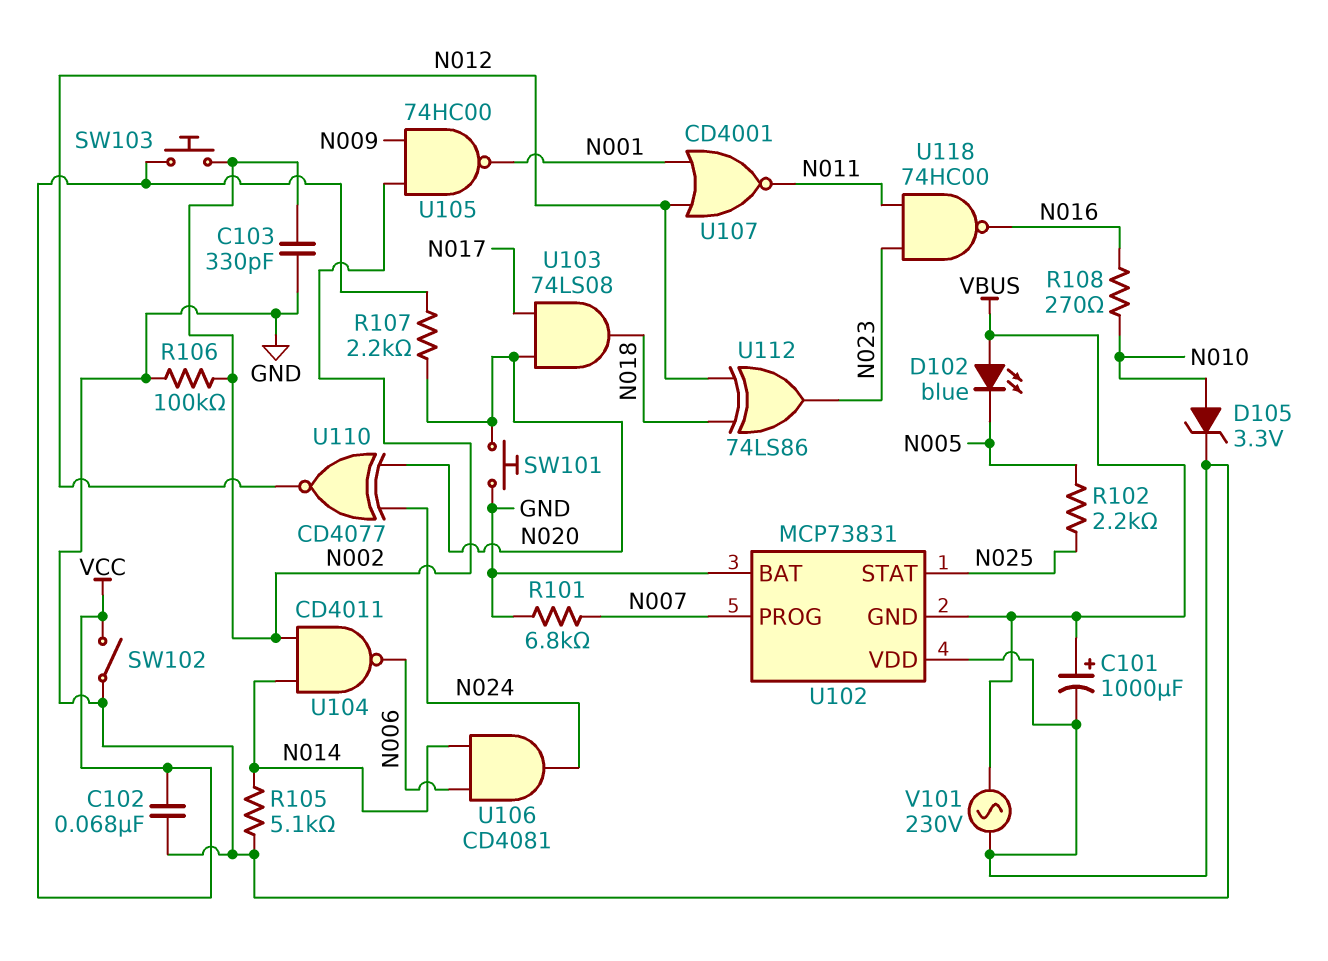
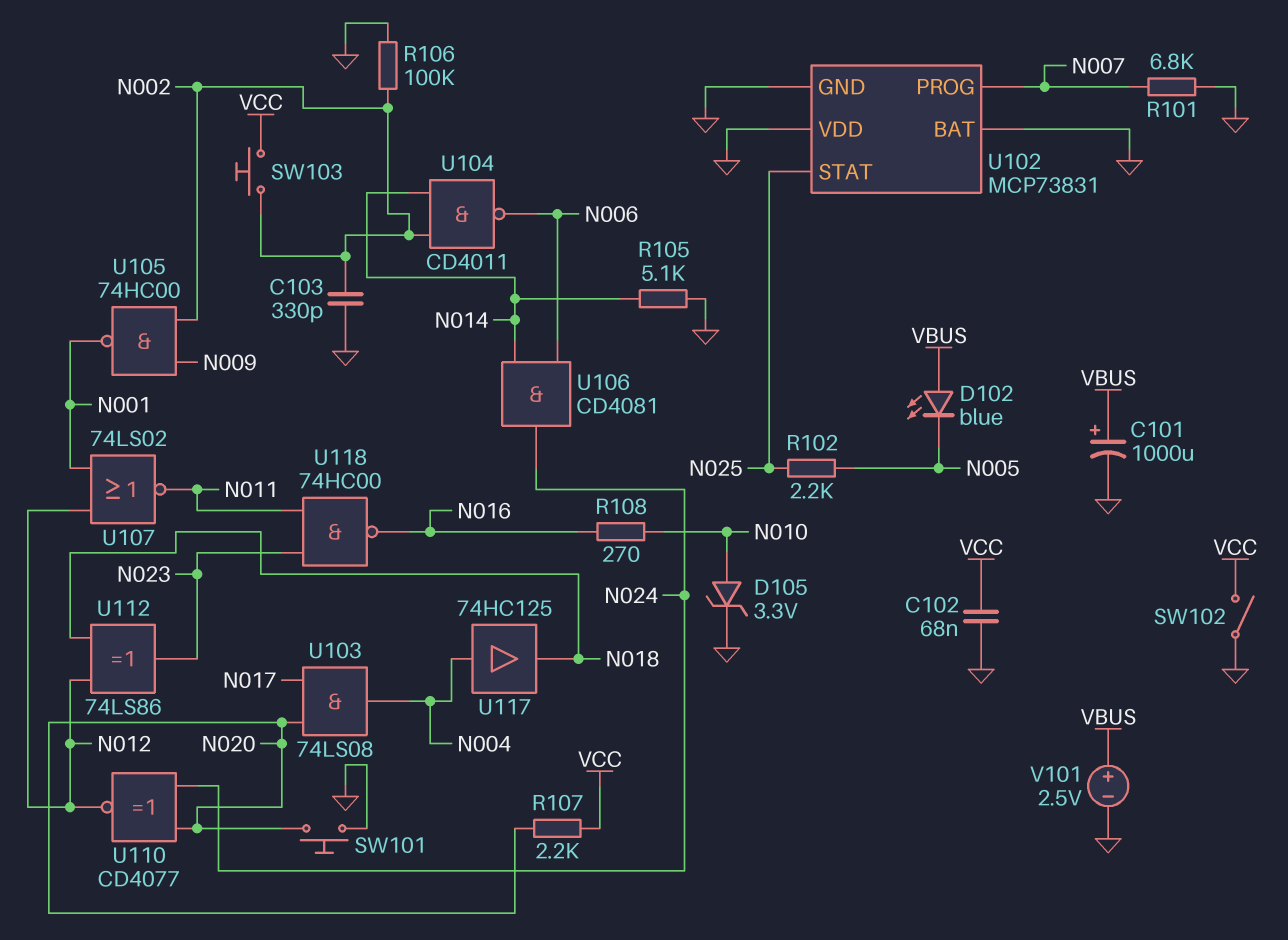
U102 pin GND: VBUS -> GND
U103: AND 74LS08 (in N017, in N020, out N018) -> AND 74LS08 (in N017, in N020, out N004)
U107: NOR CD4001 (in N001, in N012, out N011) -> NOR 74LS02 (in N001, in N012, out N011)
U117: none -> buffer 74HC125 (in N004, out N018)
V101: AC 230V (GND, VBUS) -> 2.5V (plus VBUS, minus GND)

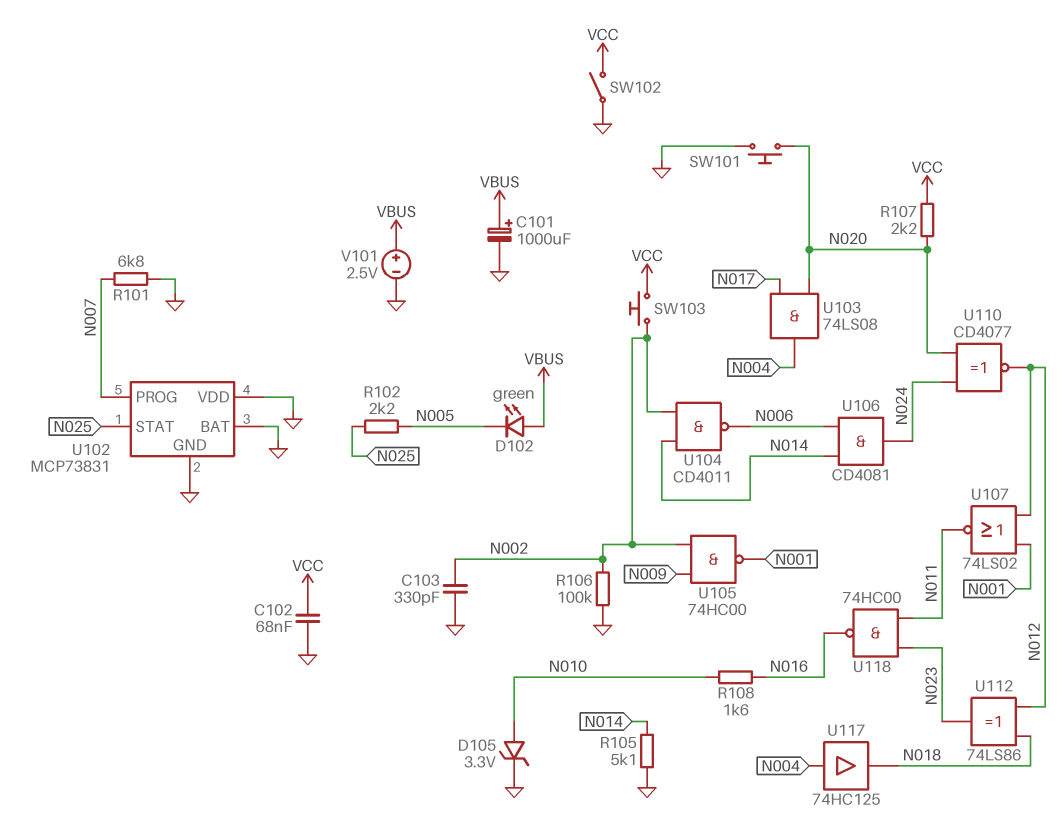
D102: LED blue (A VBUS, K N005) -> LED green (A VBUS, K N005)
R108: 270 (N010, N016) -> 1.6k (N010, N016)

